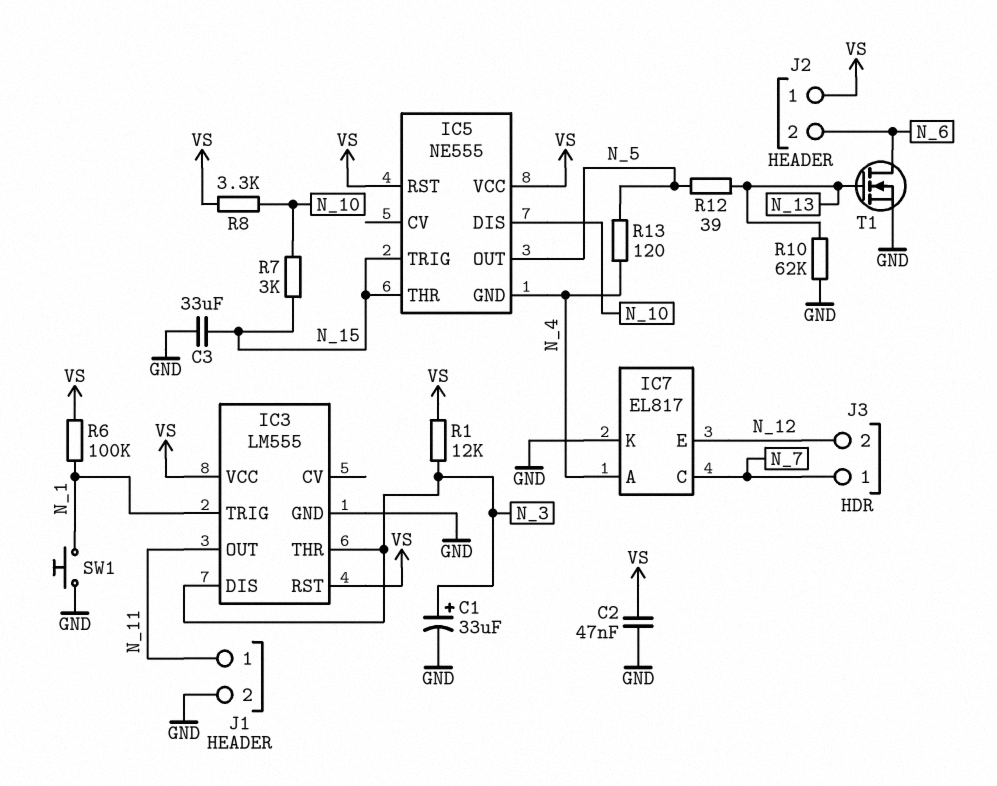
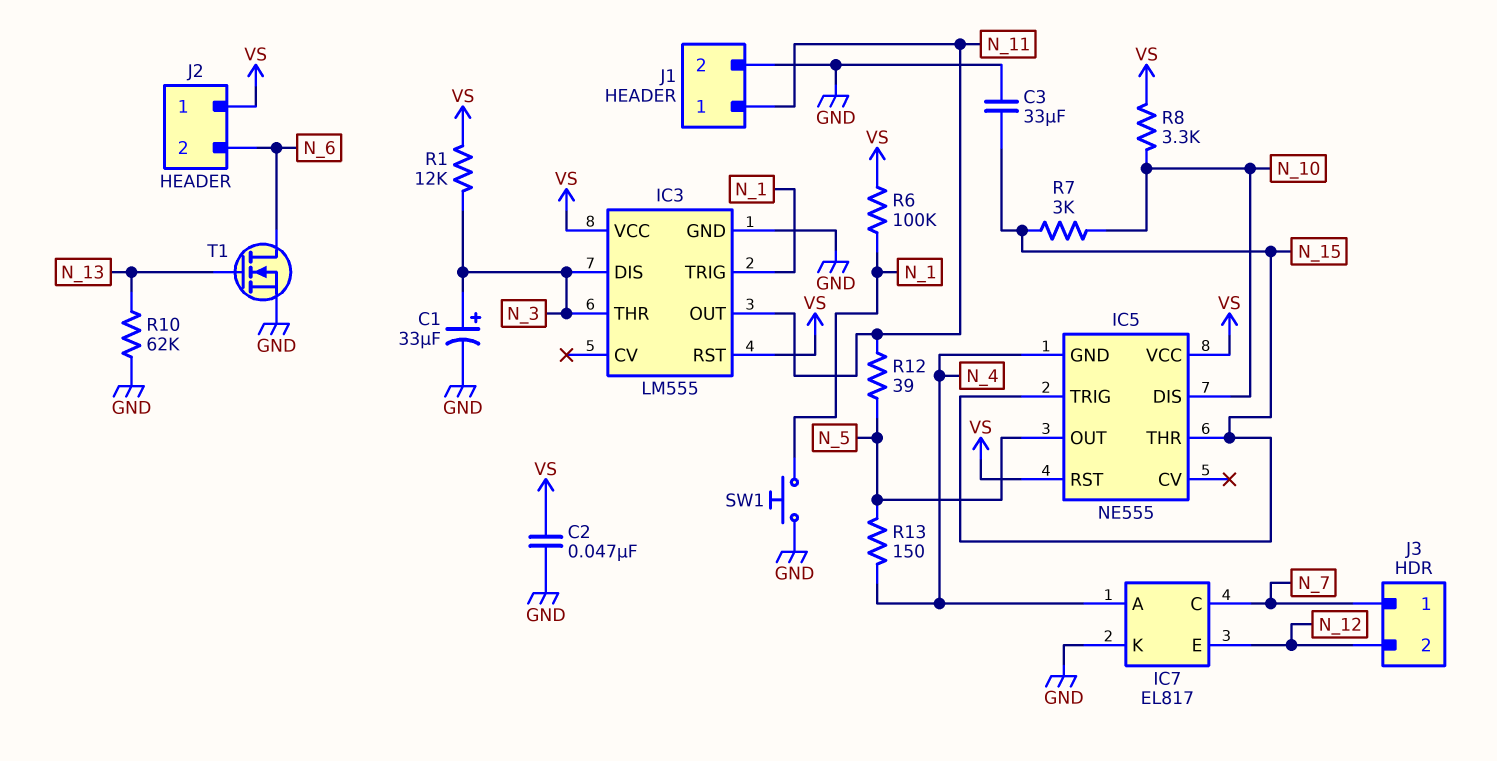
R12: 39 (N_5, N_13) -> 39 (N_5, N_11)
R13: 120 (N_4, N_5) -> 150 (N_4, N_5)

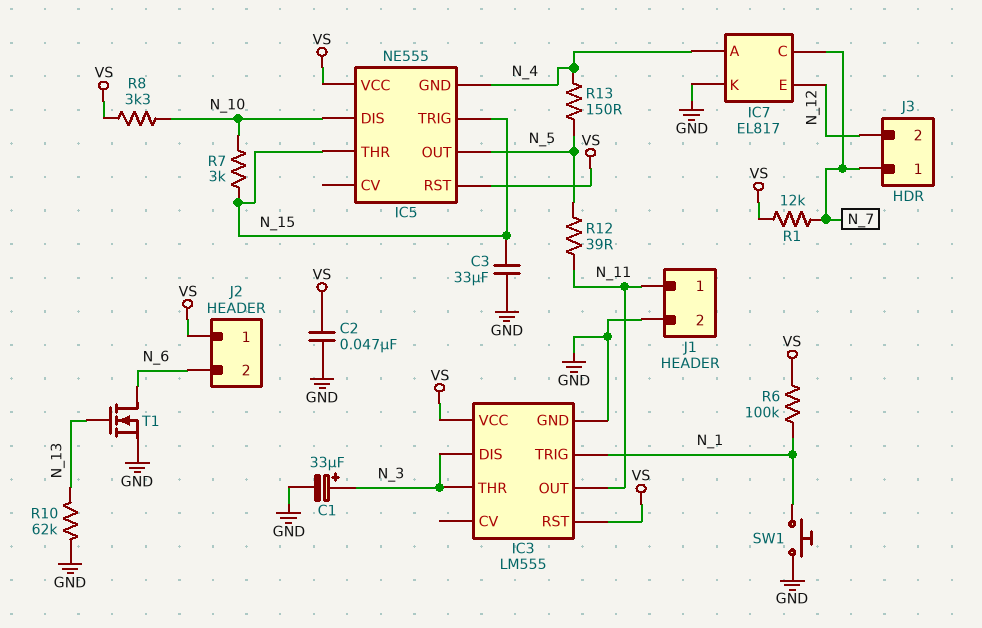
R1: 12k (N_3, VS) -> 12k (N_7, VS)

